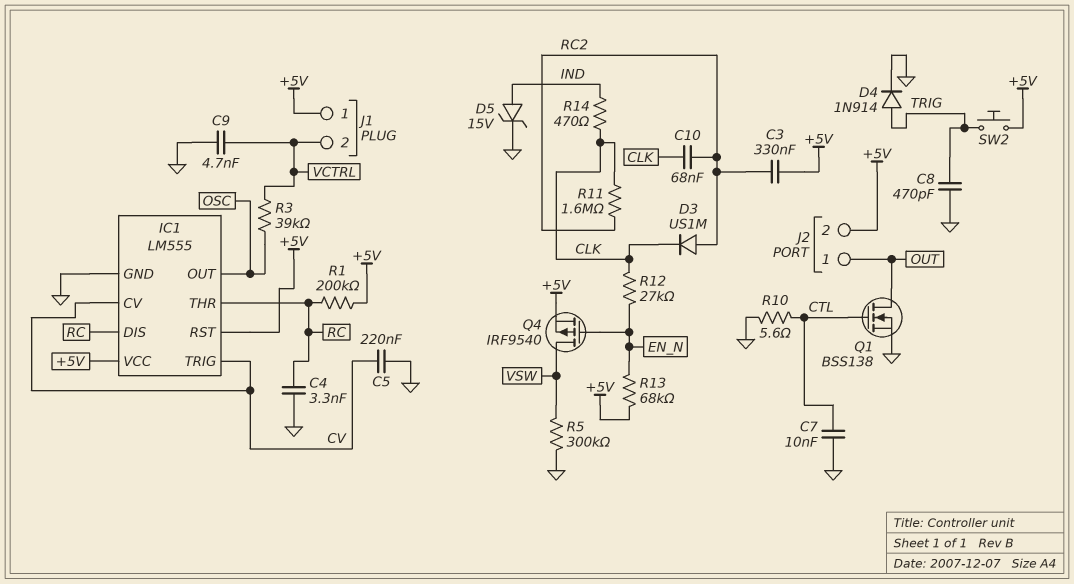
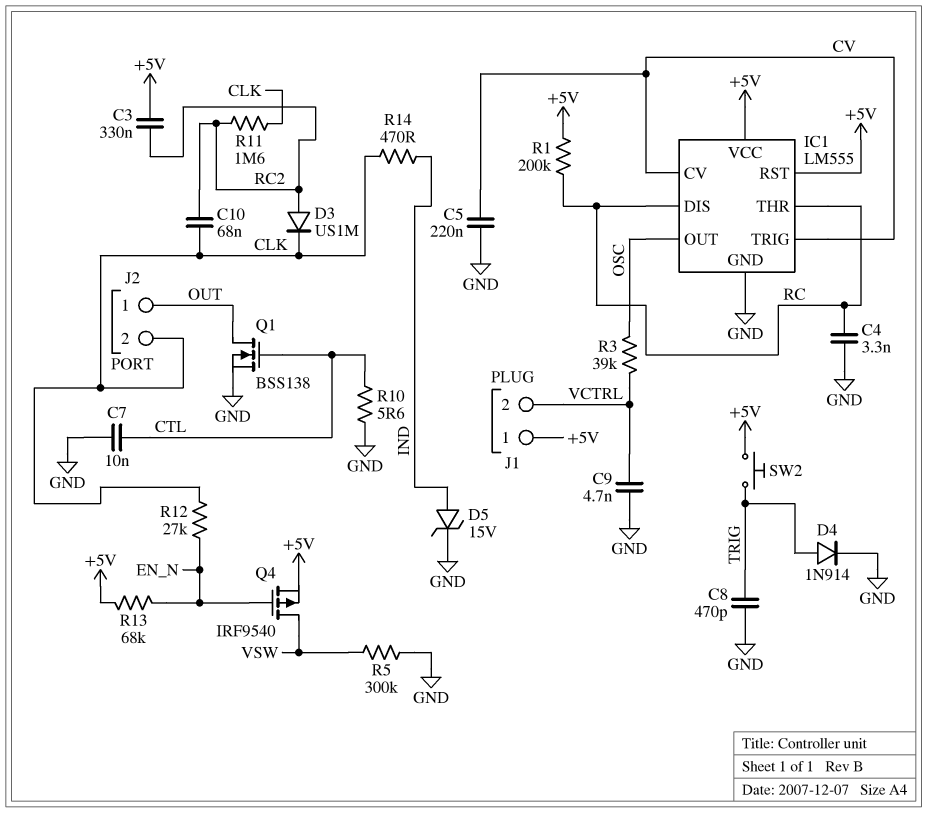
J2 pin 2: +5V -> CLK

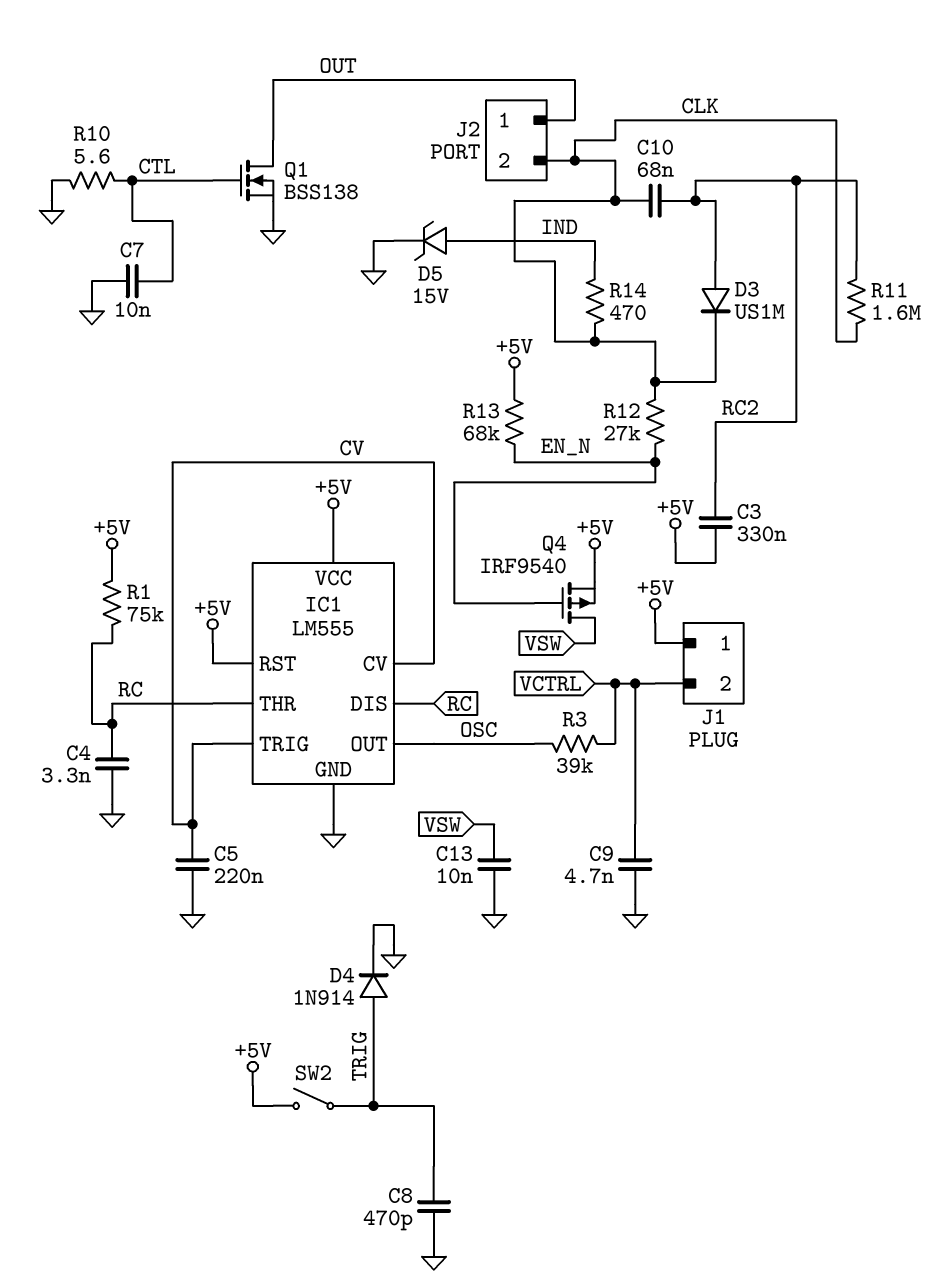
C13: none -> 10nF (GND, VSW)
R1: 200k (+5V, RC) -> 75k (+5V, RC)
R5: 300k (GND, VSW) -> none
SW2: button (+5V, TRIG) -> switch (+5V, TRIG)

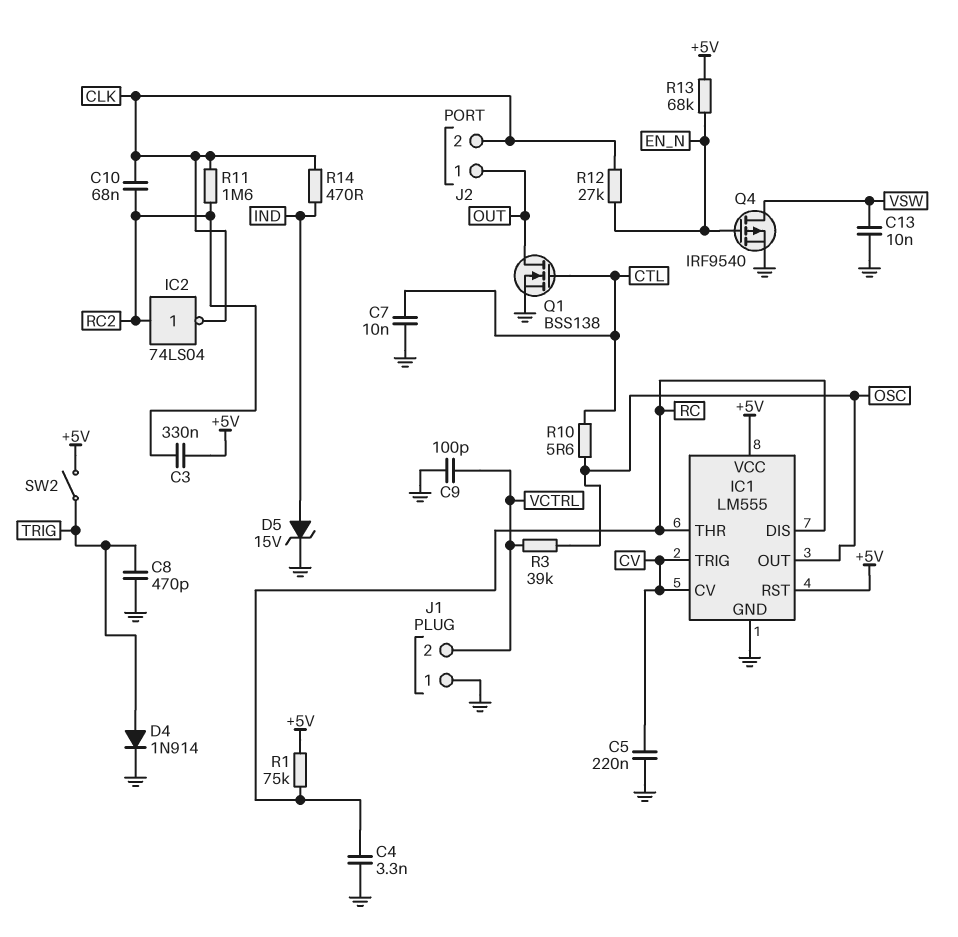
C9: 4.7nF (GND, VCTRL) -> 100pF (GND, VCTRL)
D3: diode US1M (A RC2, K CLK) -> none
IC2: none -> NOT 74LS04 (in RC2, out CLK)
J1 pin 1: +5V -> GND
Q4: PMOS IRF9540 (G EN_N, D VSW, S +5V) -> PMOS IRF9540 (G EN_N, D VSW, S GND)
R10: 5.6 (CTL, GND) -> 5.6 (CTL, OSC)

